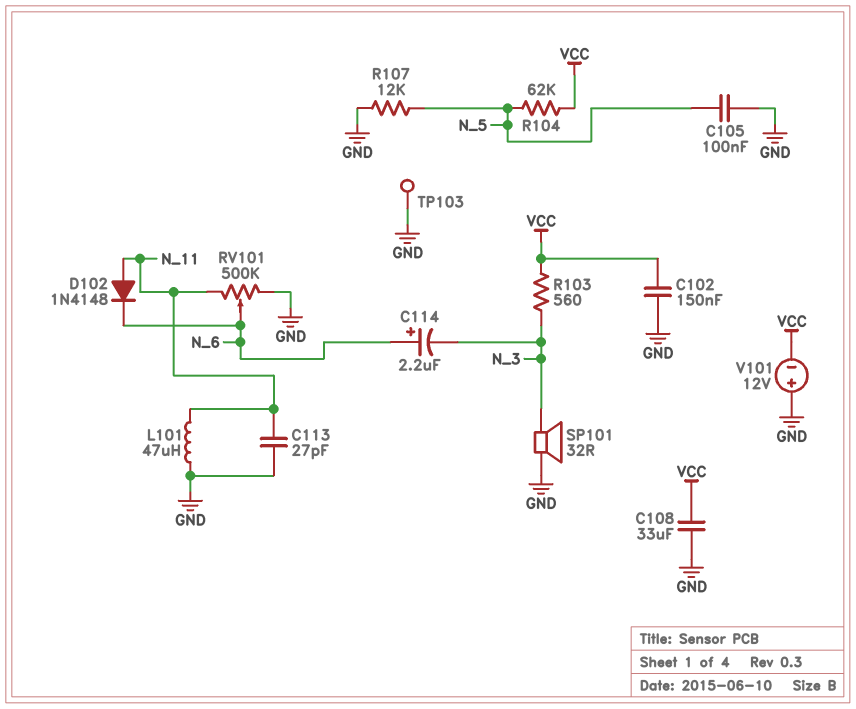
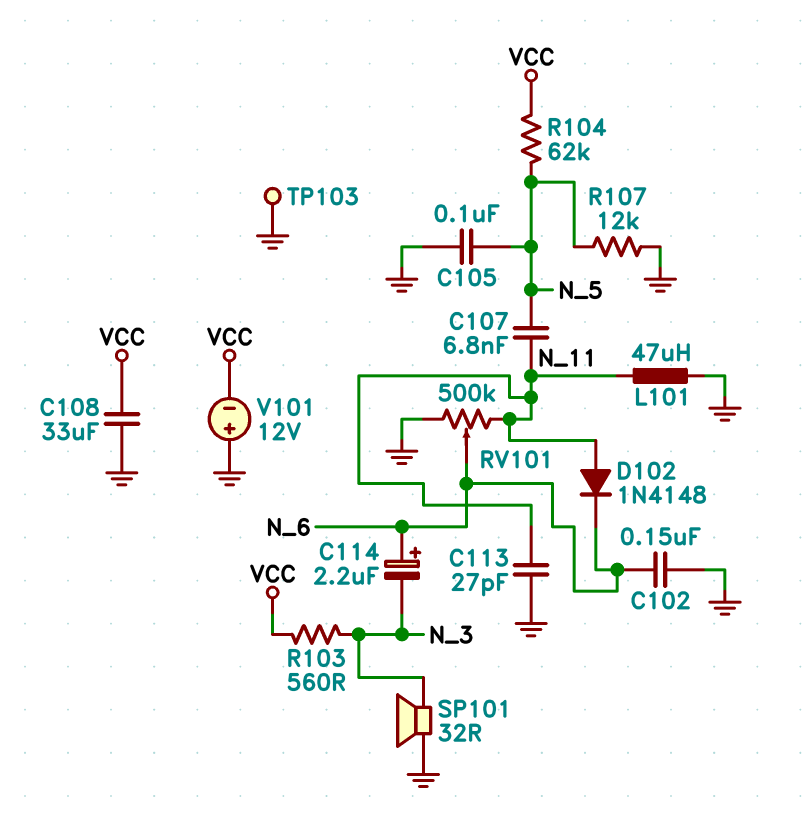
C102: 150nF (GND, VCC) -> 150nF (GND, N_6)
C107: none -> 6.8nF (N_5, N_11)

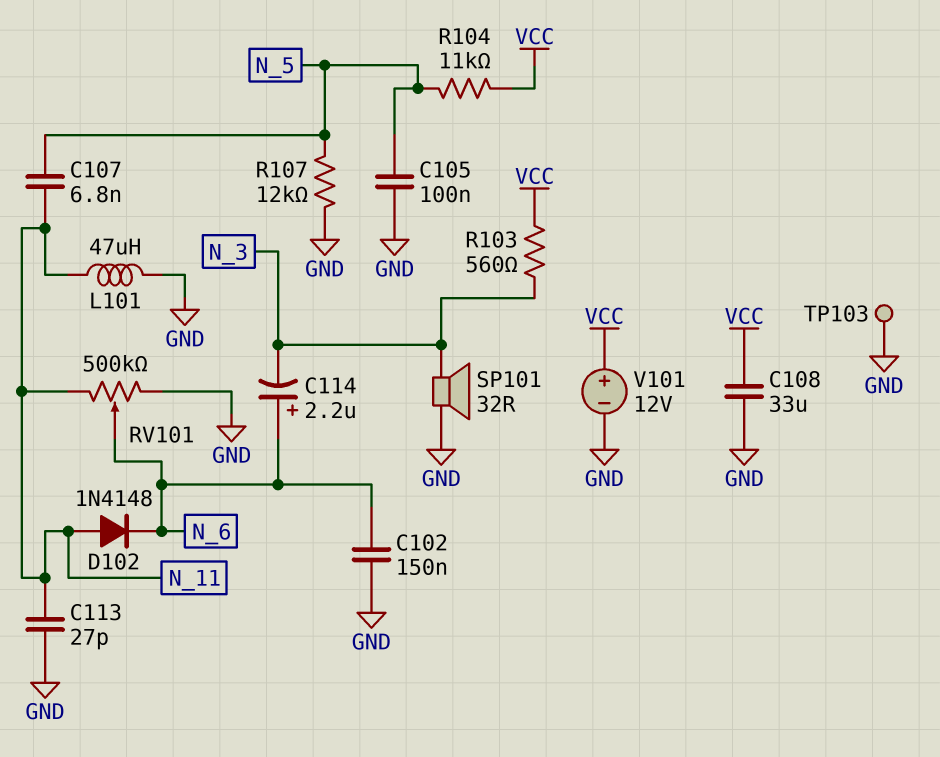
R104: 62k (N_5, VCC) -> 11k (N_5, VCC)
V101: 12V (plus GND, minus VCC) -> 12V (plus VCC, minus GND)

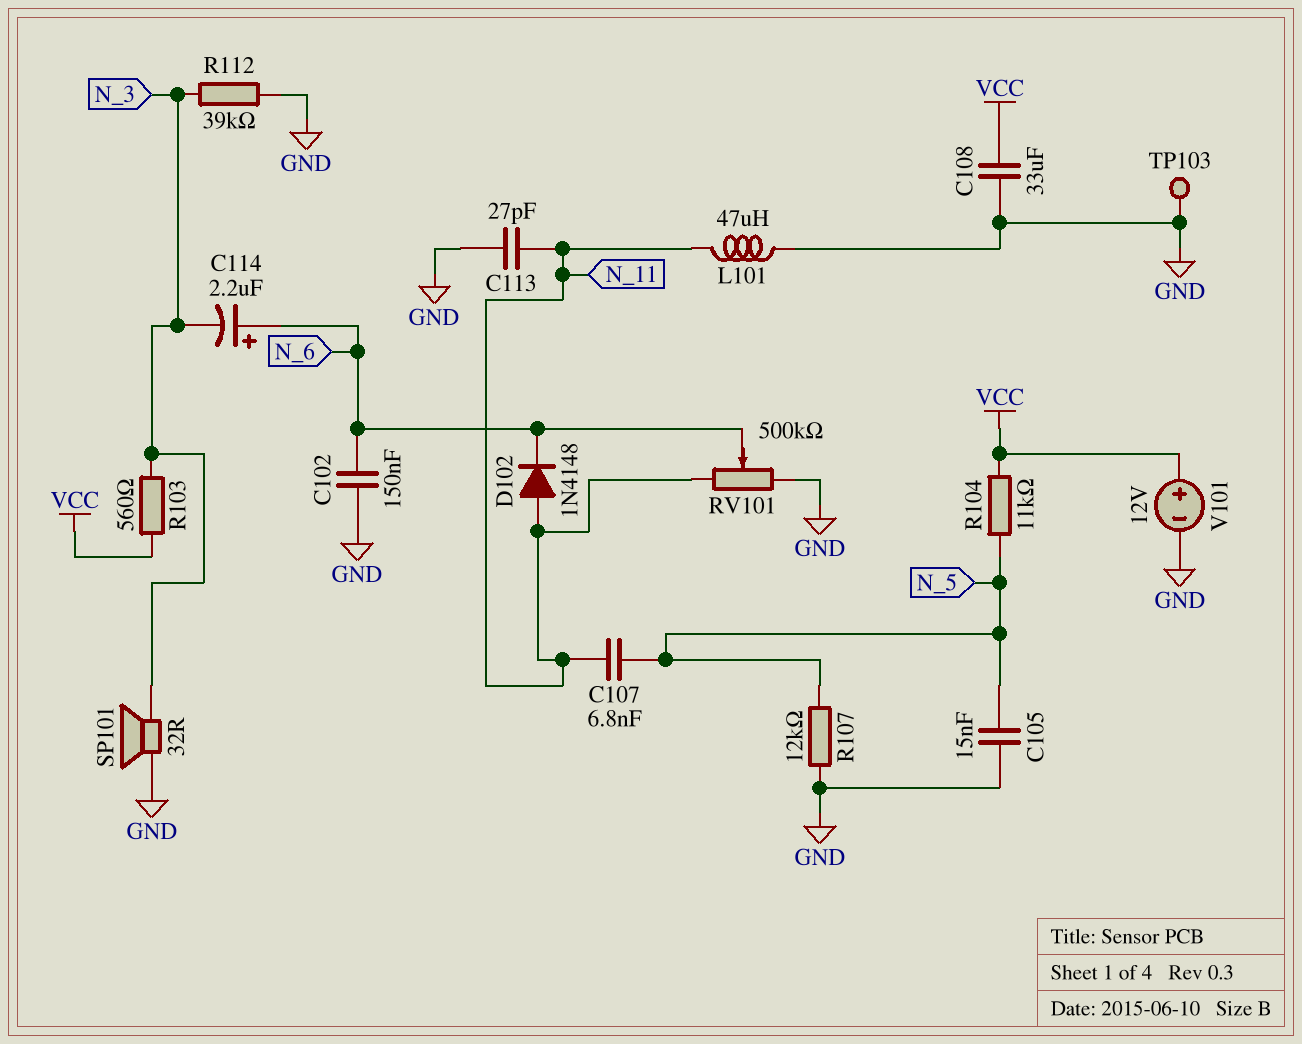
C105: 100nF (GND, N_5) -> 15nF (GND, N_5)
R112: none -> 39k (GND, N_3)

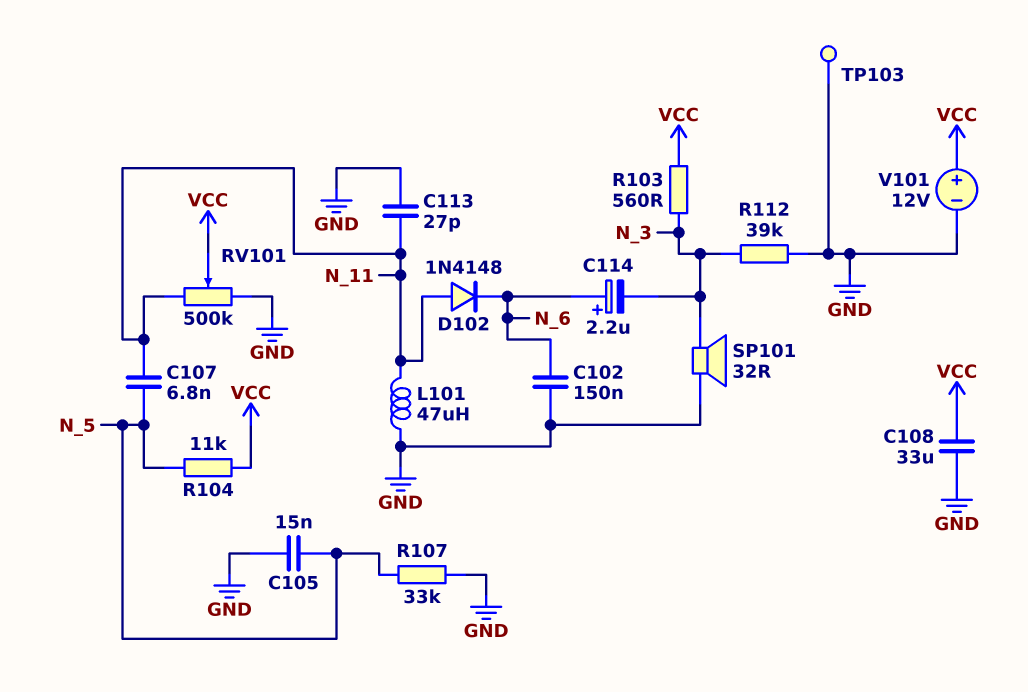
R107: 12k (GND, N_5) -> 33k (GND, N_5)
RV101: 500k (GND, N_11, wiper N_6) -> 500k (GND, N_11, wiper VCC)

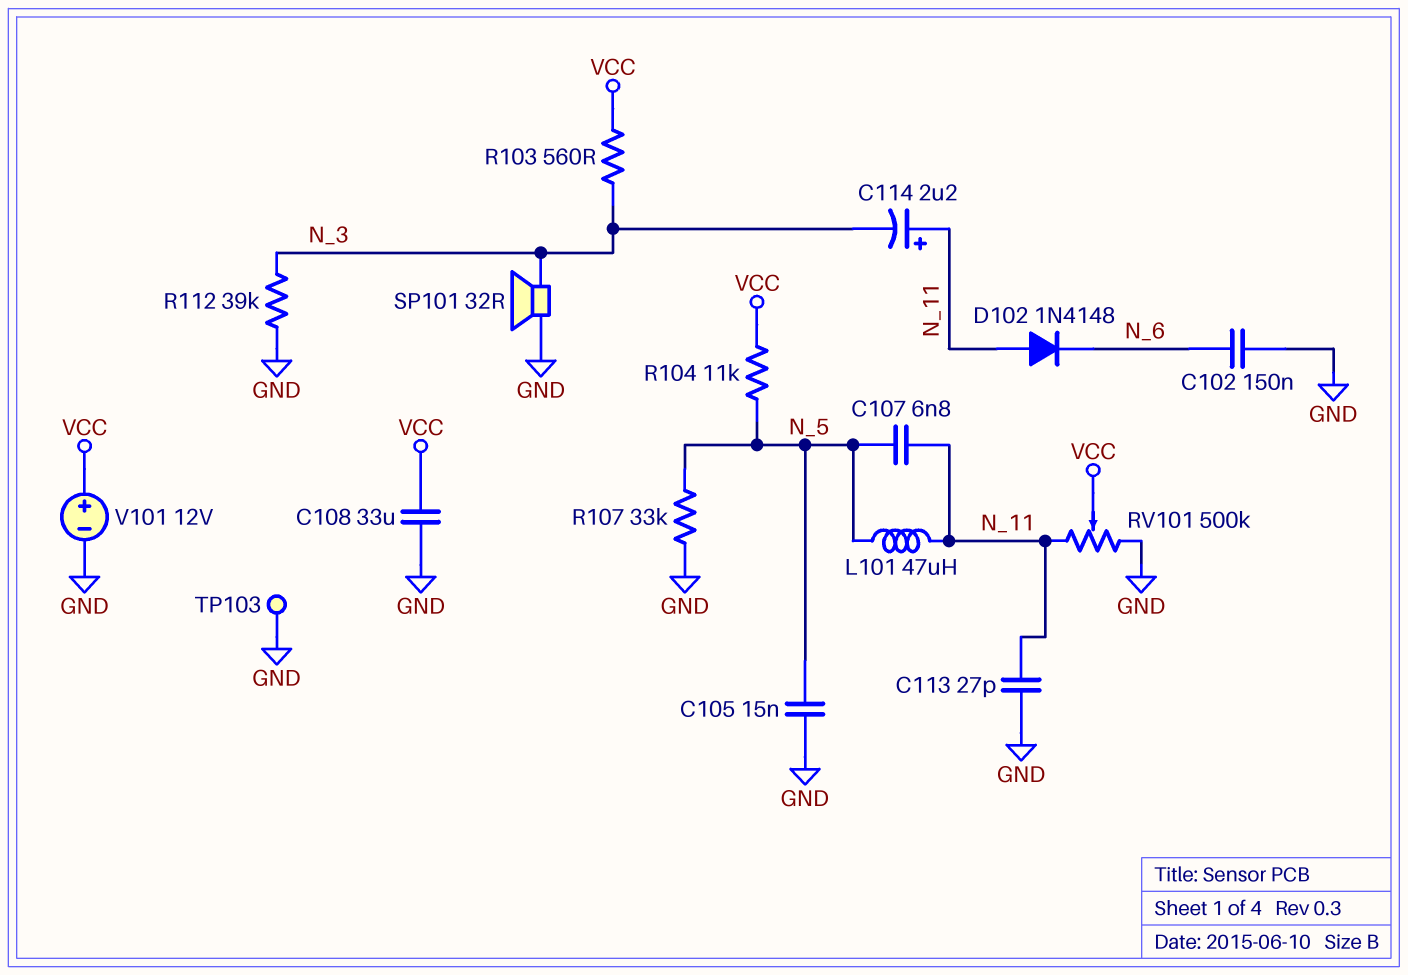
C114: 2.2uF (plus N_6, minus N_3) -> 2.2uF (plus N_11, minus N_3)
L101: 47uH (GND, N_11) -> 47uH (N_5, N_11)

